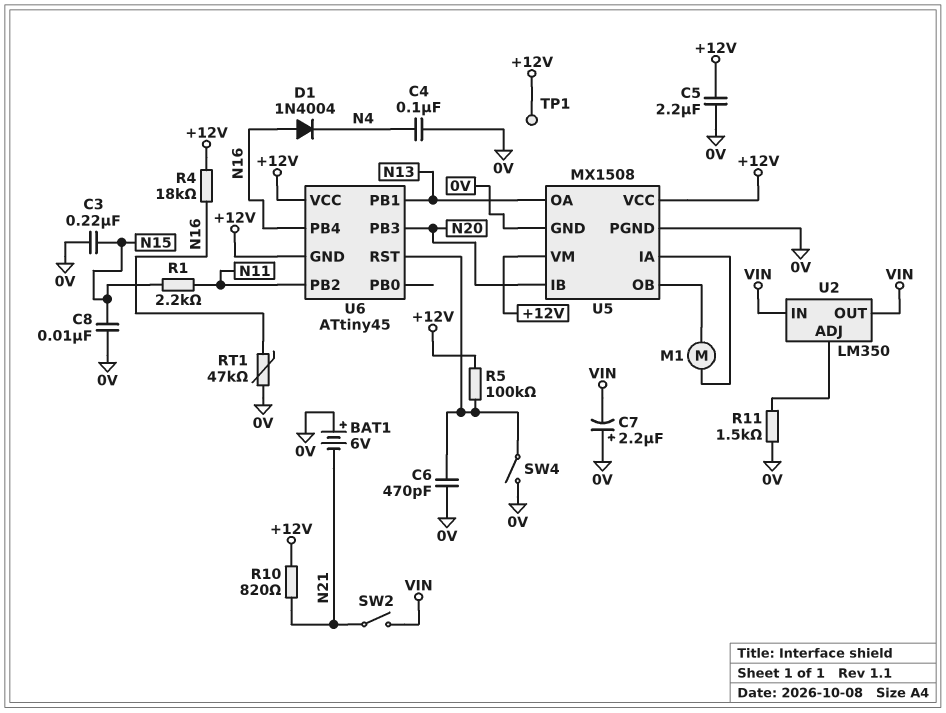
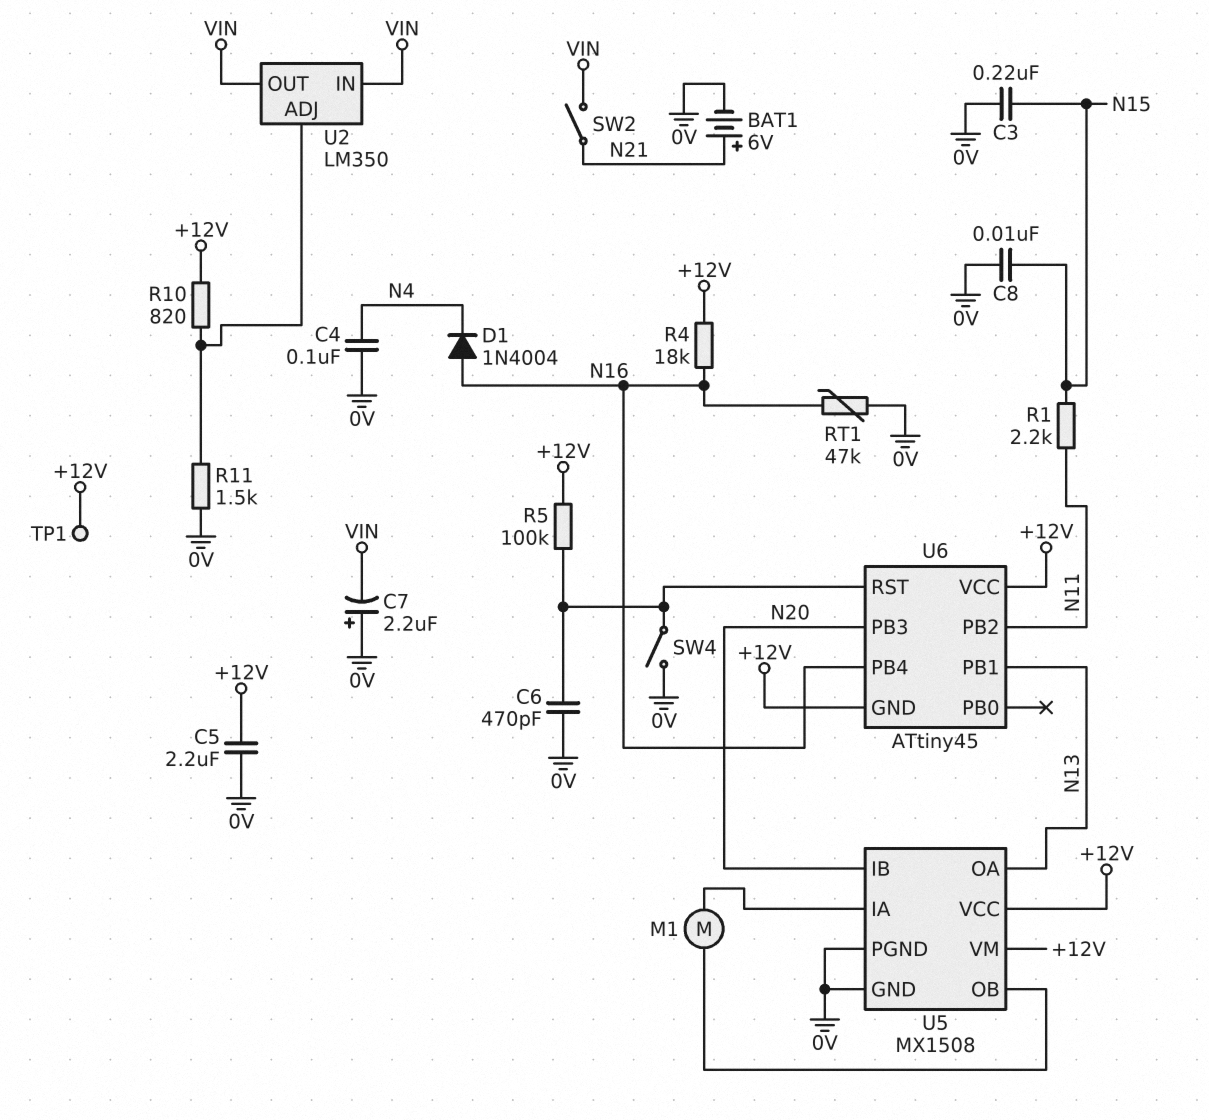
BAT1: 6V (plus 0V, minus N21) -> 6V (plus N21, minus 0V)
R10: 820 (+12V, N21) -> 820 (+12V, U2/ADJ)

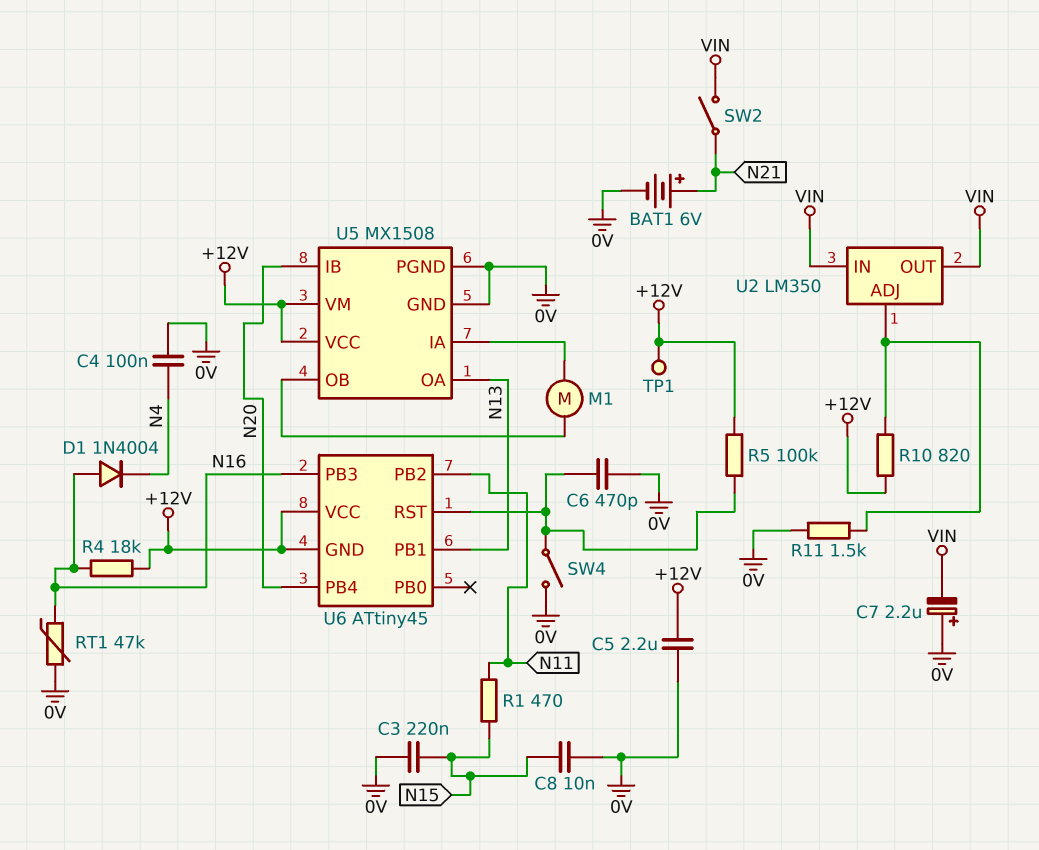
R1: 2.2k (N11, N15) -> 470 (N11, N15)
U6 pin PB3: N20 -> N16
U6 pin PB4: N16 -> N20

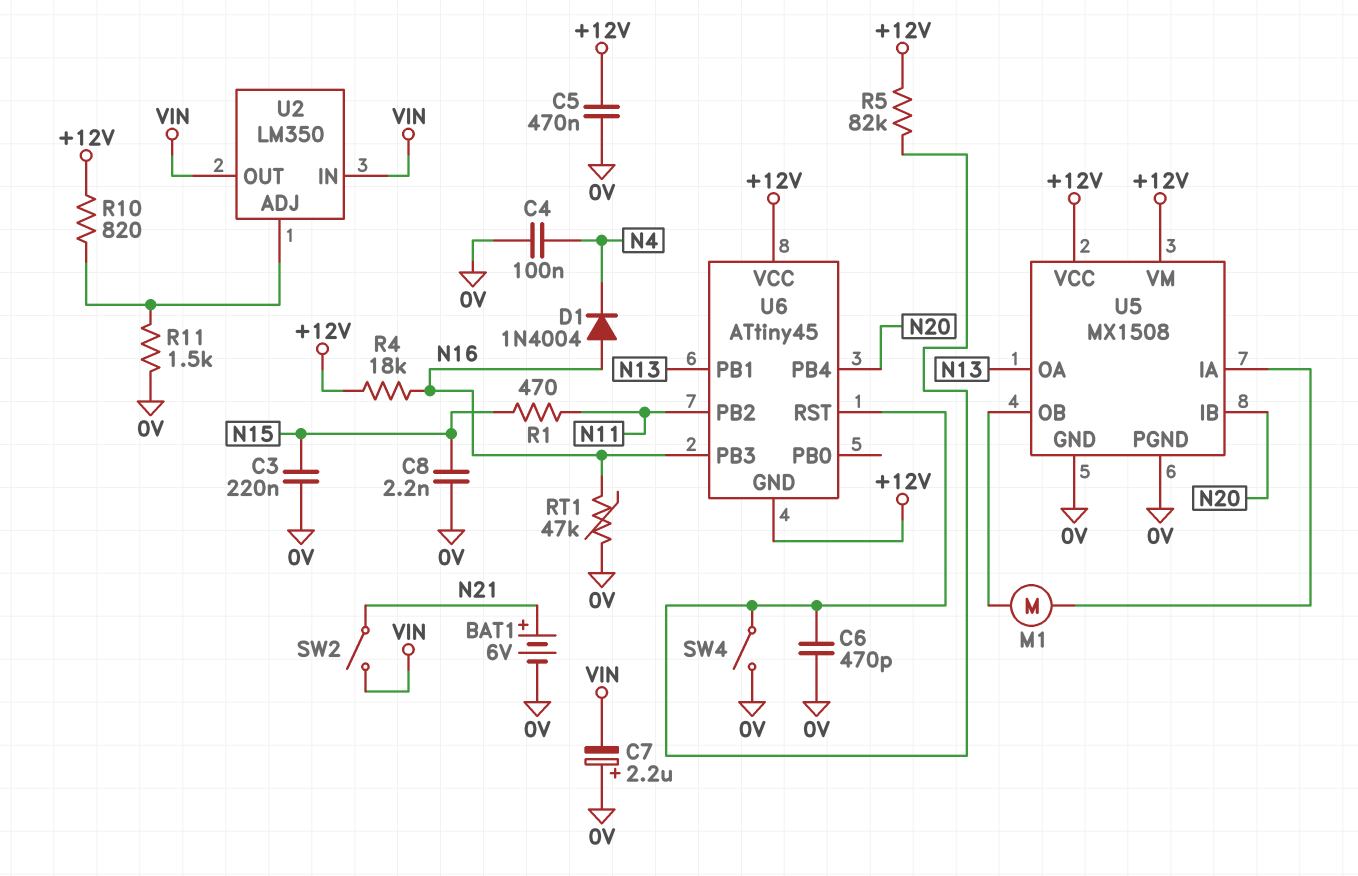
C5: 2.2uF (+12V, 0V) -> 470nF (+12V, 0V)
C8: 10nF (0V, N15) -> 2.2nF (0V, N15)
R5: 100k (+12V, U6/RST) -> 82k (+12V, U6/RST)
TP1: test point (+12V) -> none

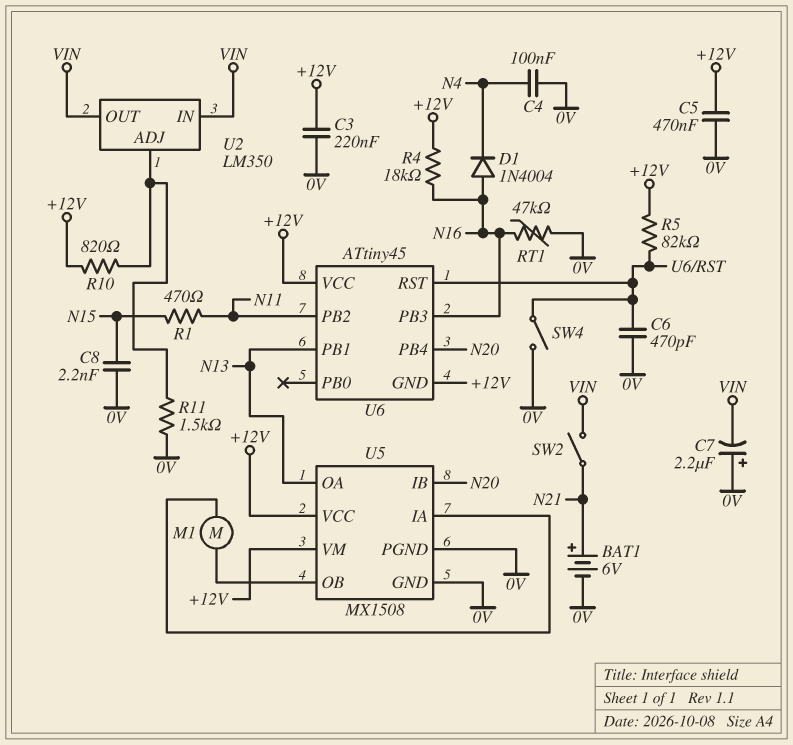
C3: 220nF (0V, N15) -> 220nF (+12V, 0V)

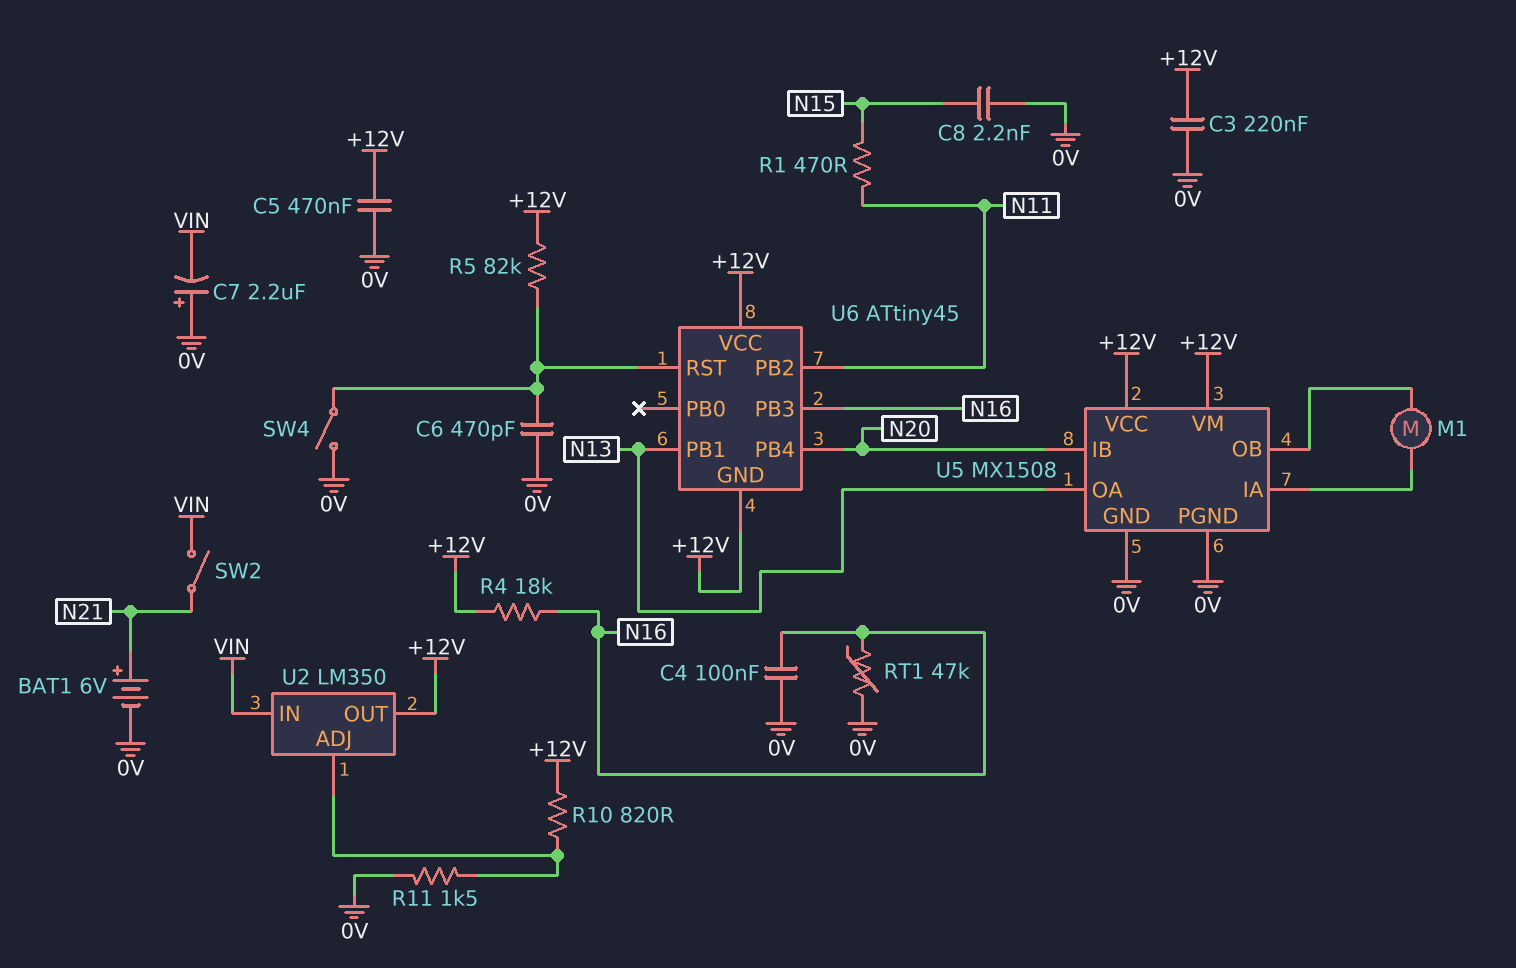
C4: 100nF (0V, N4) -> 100nF (0V, N16)
D1: diode 1N4004 (A N16, K N4) -> none
U2 pin OUT: VIN -> +12V

